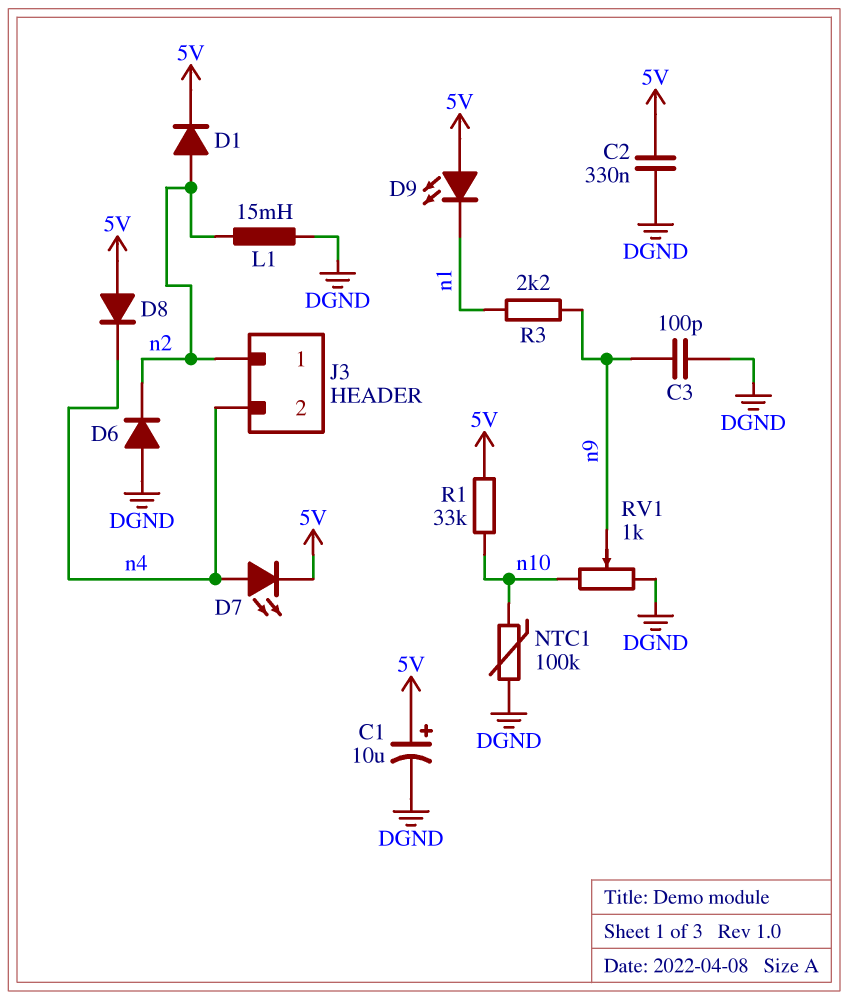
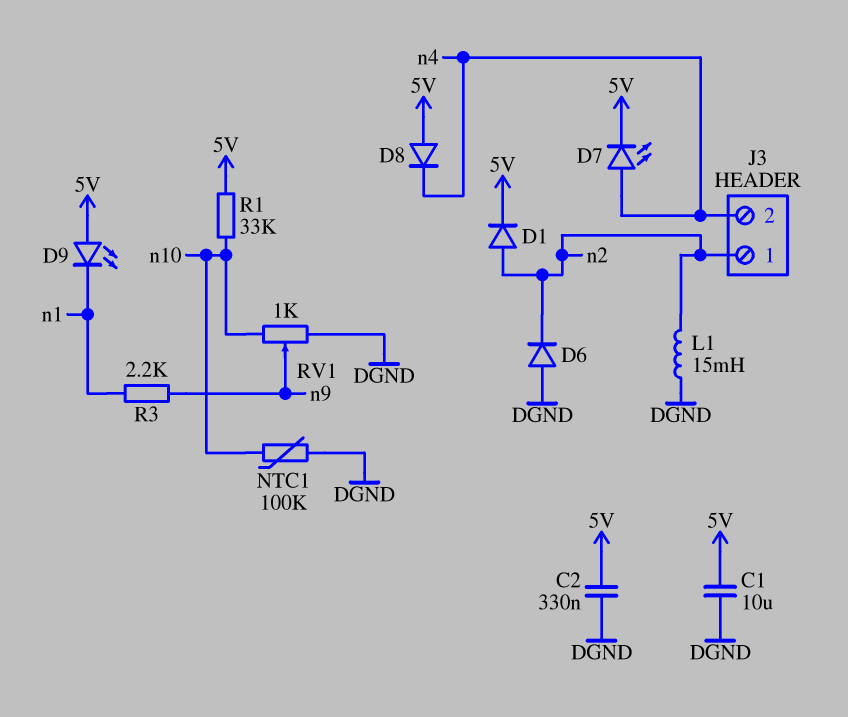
C1: 10uF (plus 5V, minus DGND) -> 10uF (5V, DGND)
C3: 100pF (DGND, n9) -> none

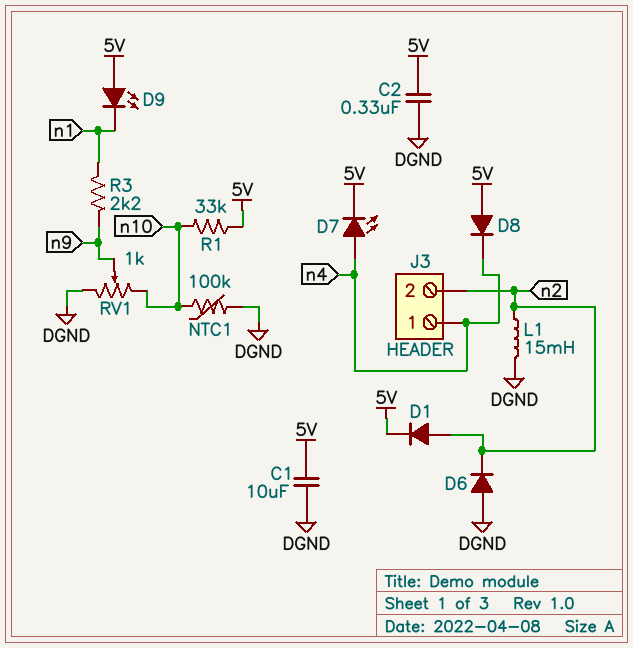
J3 pin 1: n2 -> n4
J3 pin 2: n4 -> n2

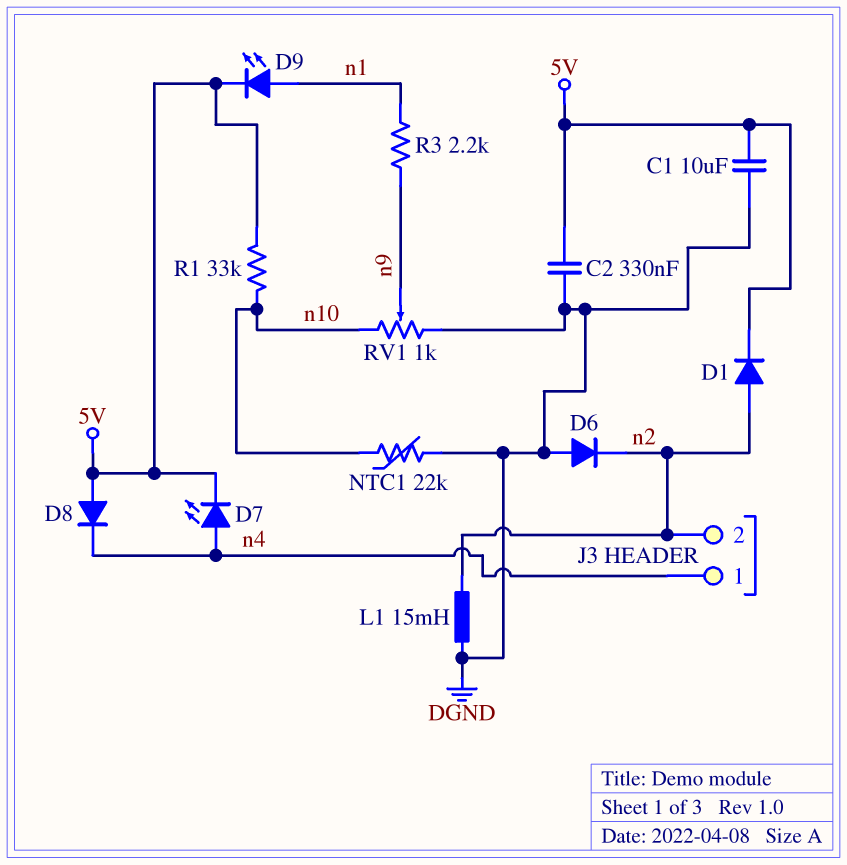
D9: LED (A 5V, K n1) -> LED (A n1, K 5V)
NTC1: 100k (DGND, n10) -> 22k (DGND, n10)

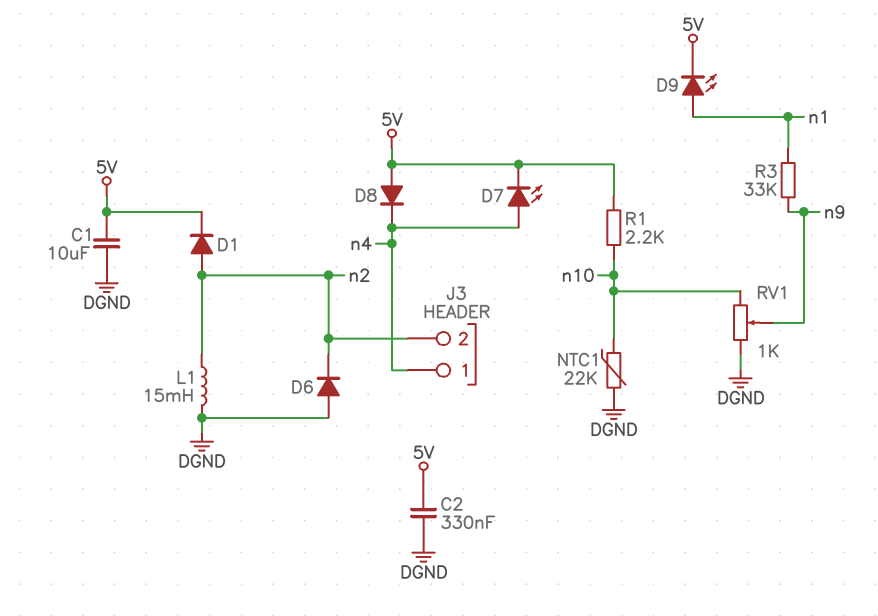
R1: 33k (5V, n10) -> 2.2k (5V, n10)
R3: 2.2k (n1, n9) -> 33k (n1, n9)

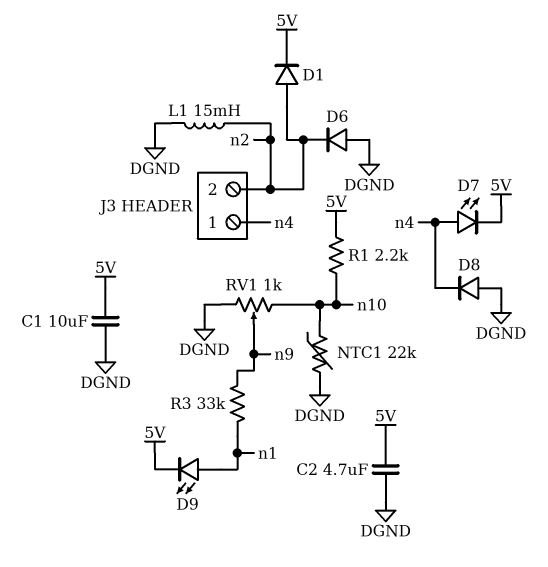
C2: 330nF (5V, DGND) -> 4.7uF (5V, DGND)
D8: diode (A 5V, K n4) -> diode (A DGND, K n4)

